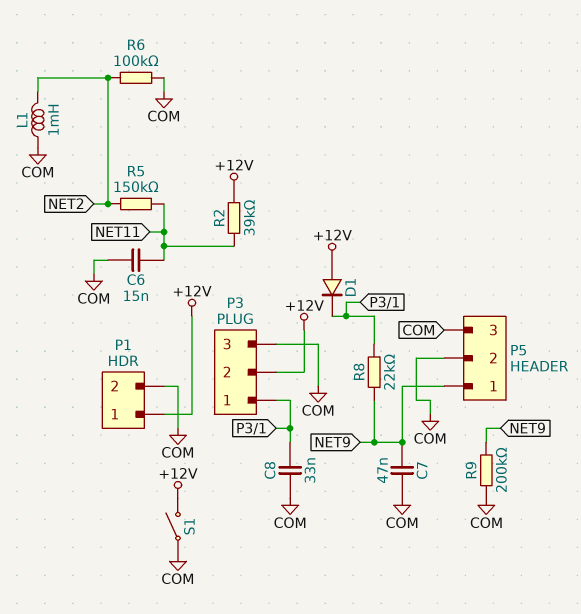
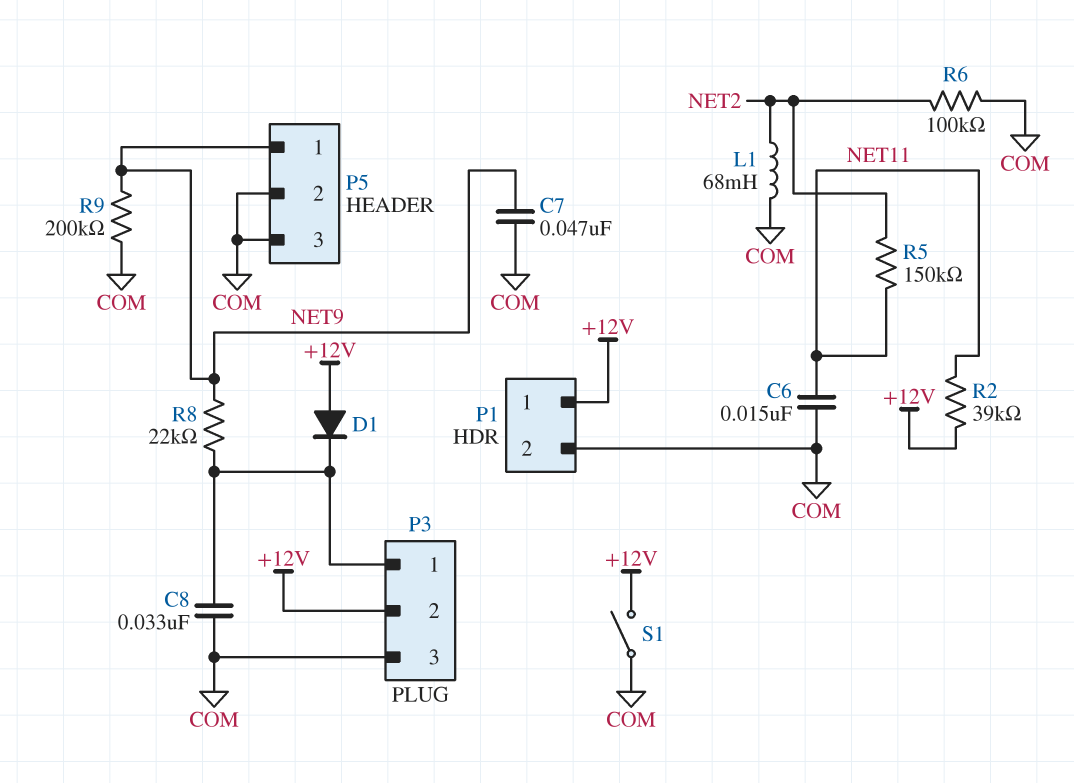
L1: 1mH (COM, NET2) -> 68mH (COM, NET2)

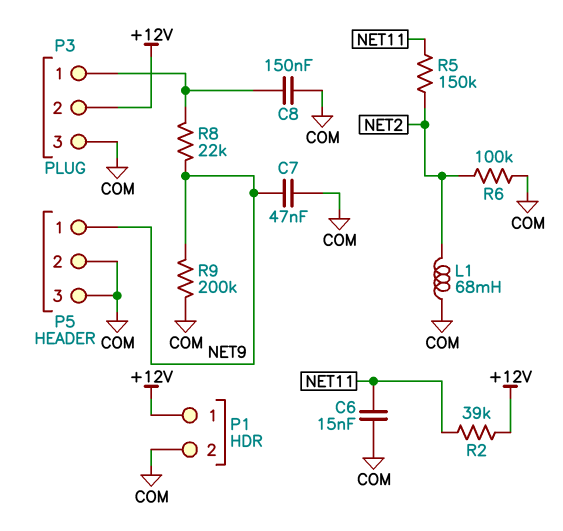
C8: 33nF (COM, P3/1) -> 150nF (COM, P3/1)
D1: diode (A +12V, K P3/1) -> none
S1: switch (+12V, COM) -> none

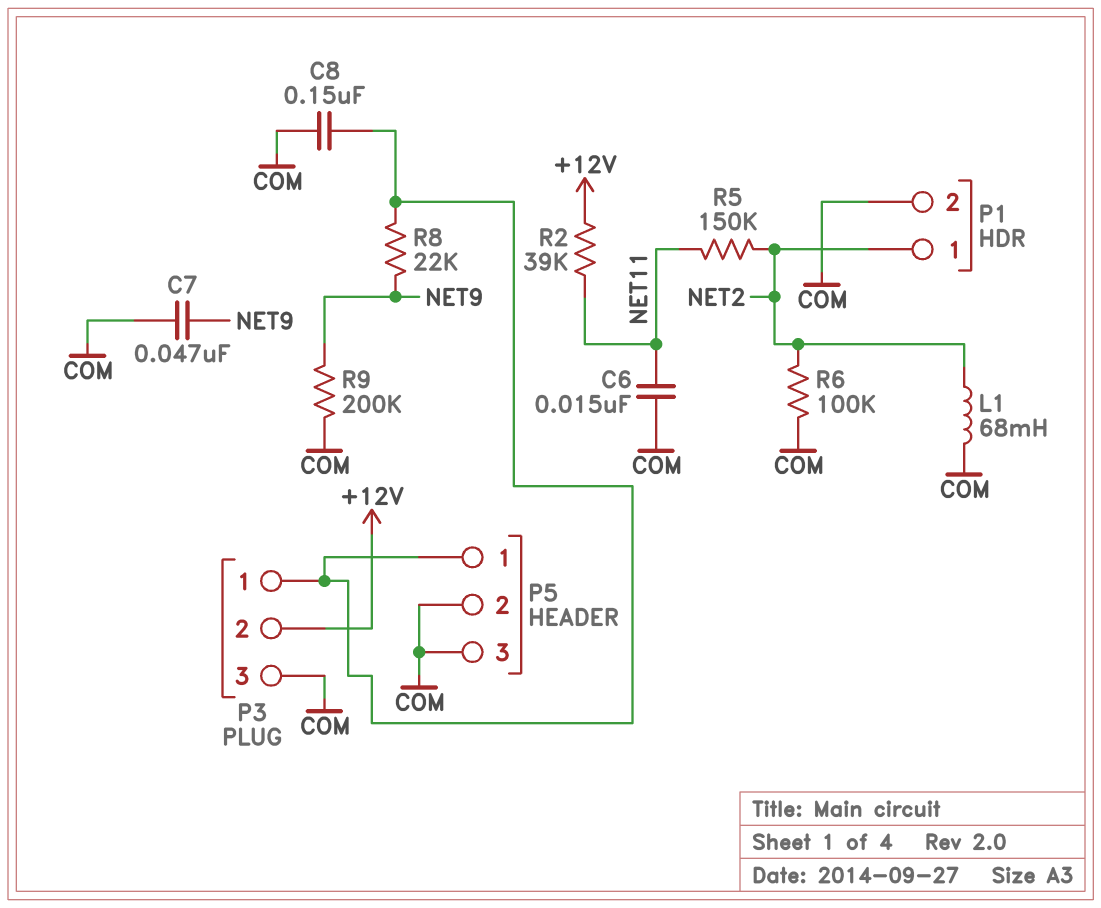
P1 pin 1: +12V -> NET2
P5 pin 1: NET9 -> P3/1

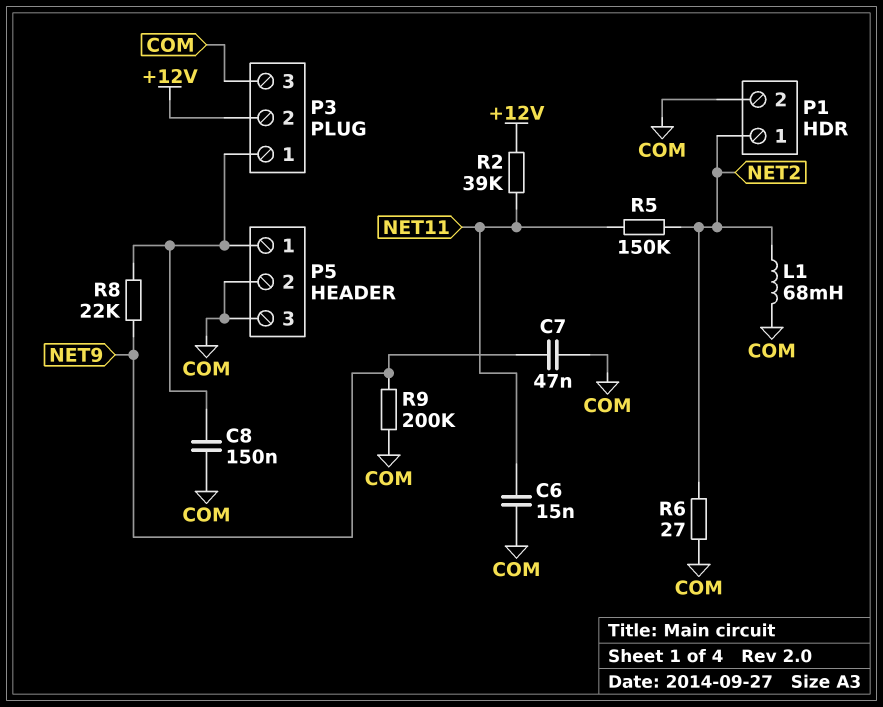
R6: 100k (COM, NET2) -> 27 (COM, NET2)

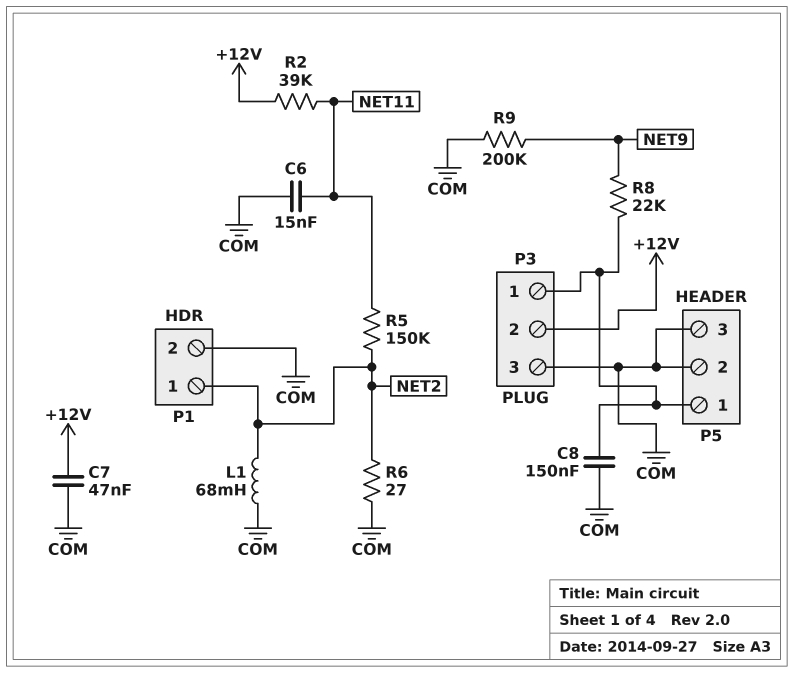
C7: 47nF (COM, NET9) -> 47nF (+12V, COM)

